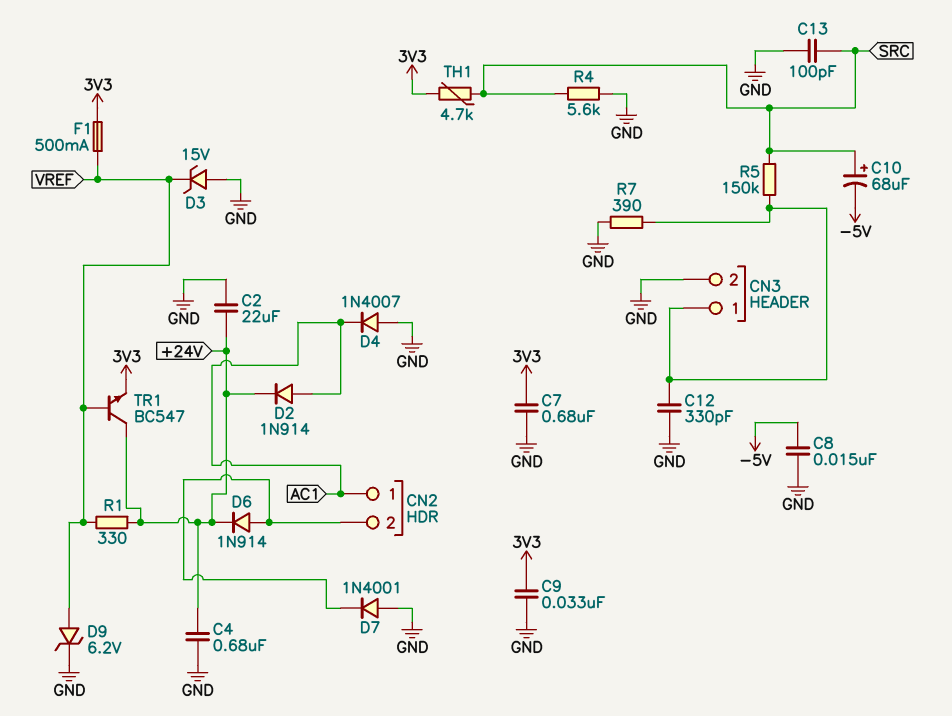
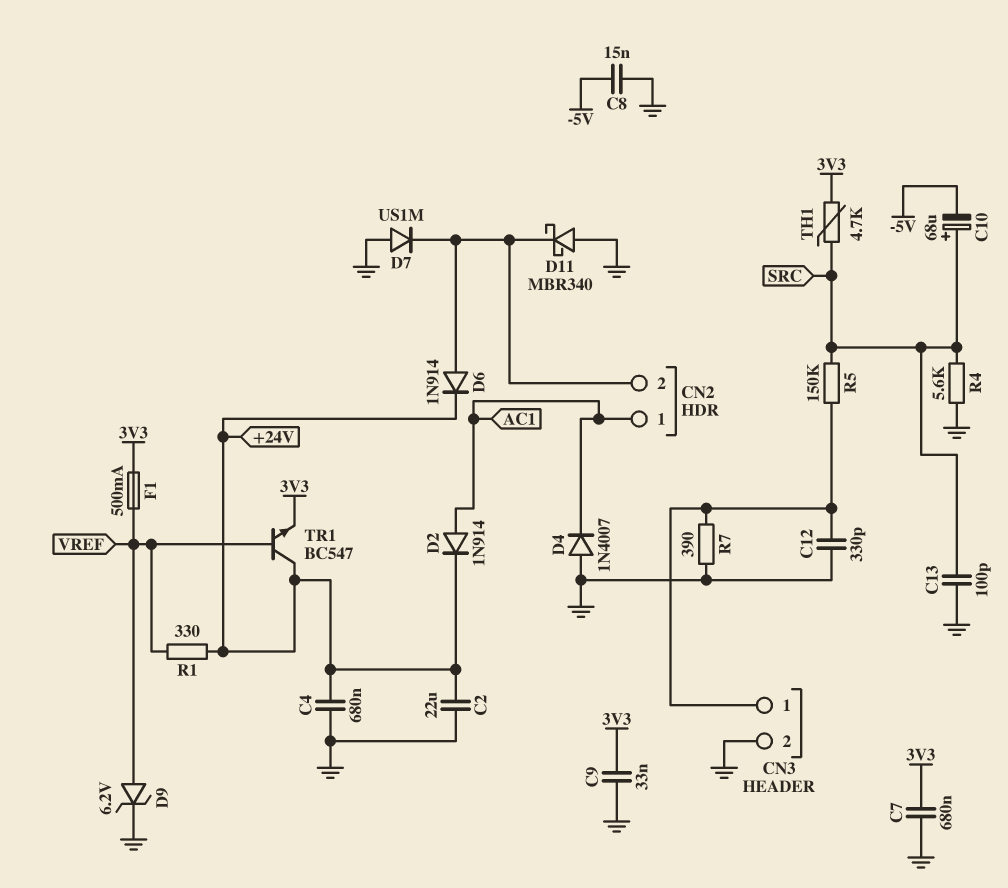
D3: zener 15V (A GND, K VREF) -> none
D7: diode 1N4001 (A GND, K CN2/2) -> diode US1M (A GND, K CN2/2)
D11: none -> schottky MBR340 (A GND, K CN2/2)

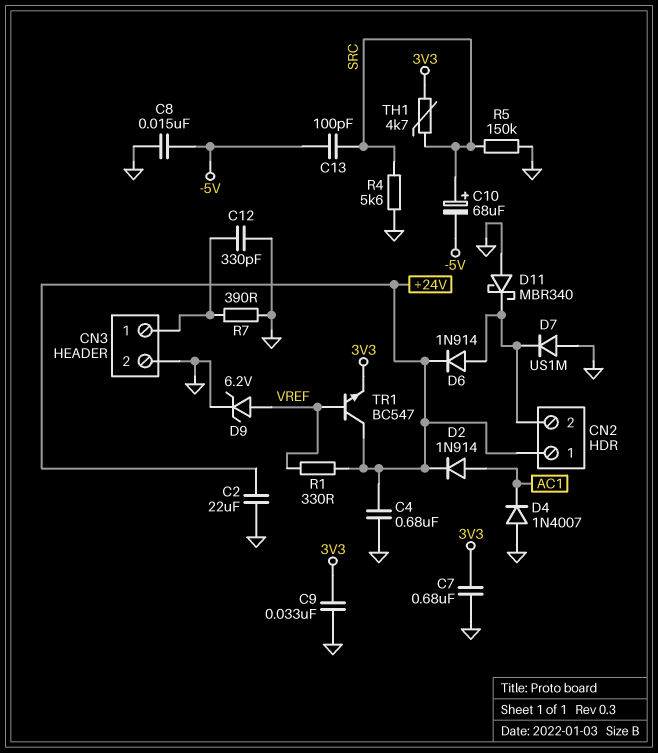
C13: 100pF (GND, SRC) -> 100pF (-5V, SRC)
CN2 pin 1: AC1 -> +24V
F1: 500mA (3V3, VREF) -> none
R5: 150k (CN3/1, SRC) -> 150k (GND, SRC)

